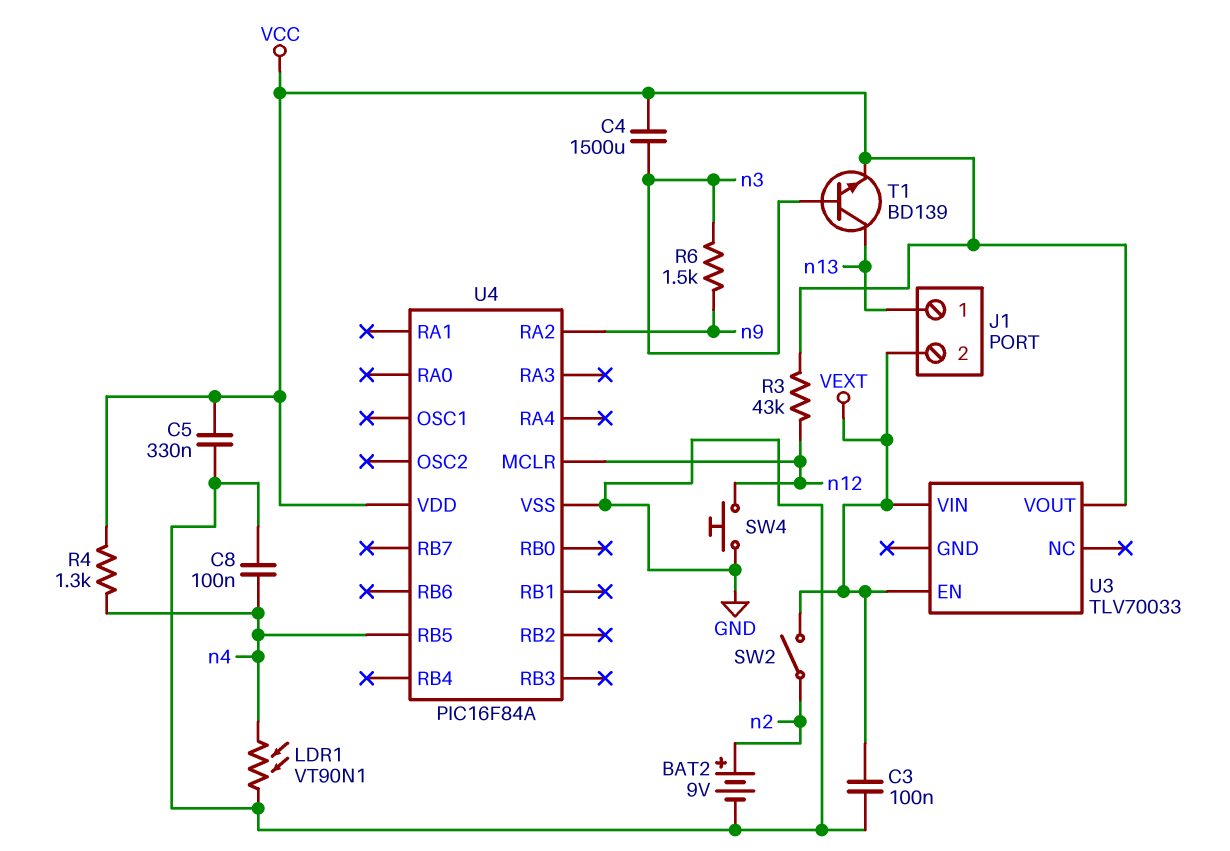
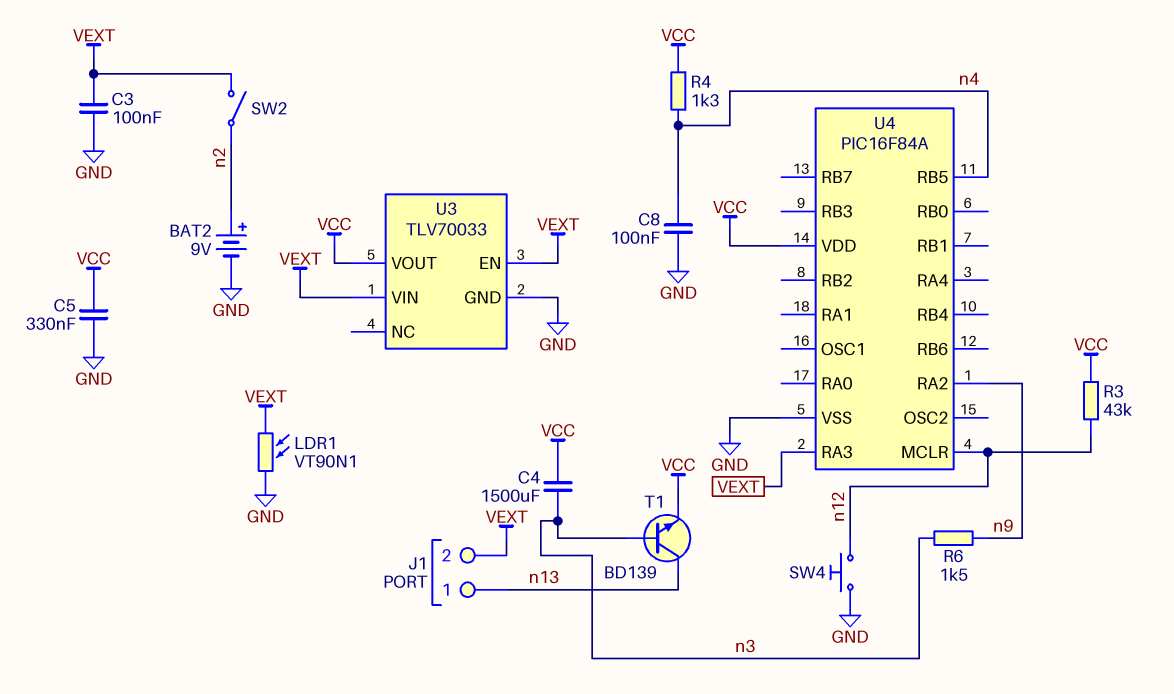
LDR1: VT90N1 (GND, n4) -> VT90N1 (GND, VEXT)
U3 pin GND: none -> GND
U4 pin RA3: none -> VEXT

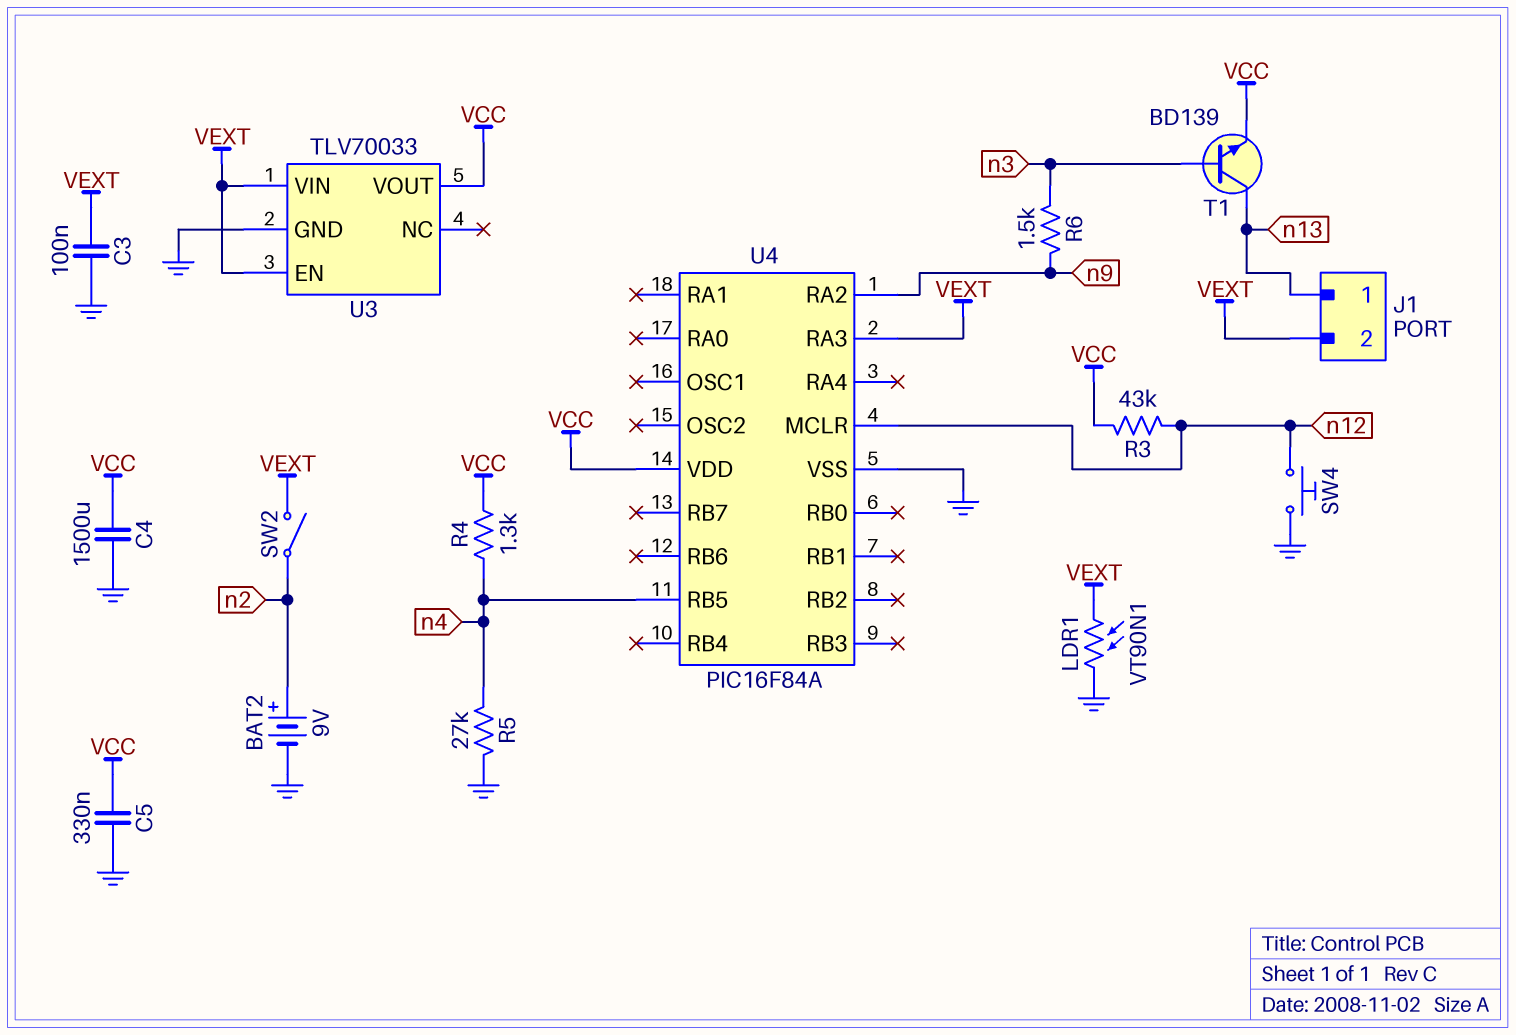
C4: 1500uF (VCC, n3) -> 1500uF (GND, VCC)
C8: 100nF (GND, n4) -> none
R5: none -> 27k (GND, n4)

